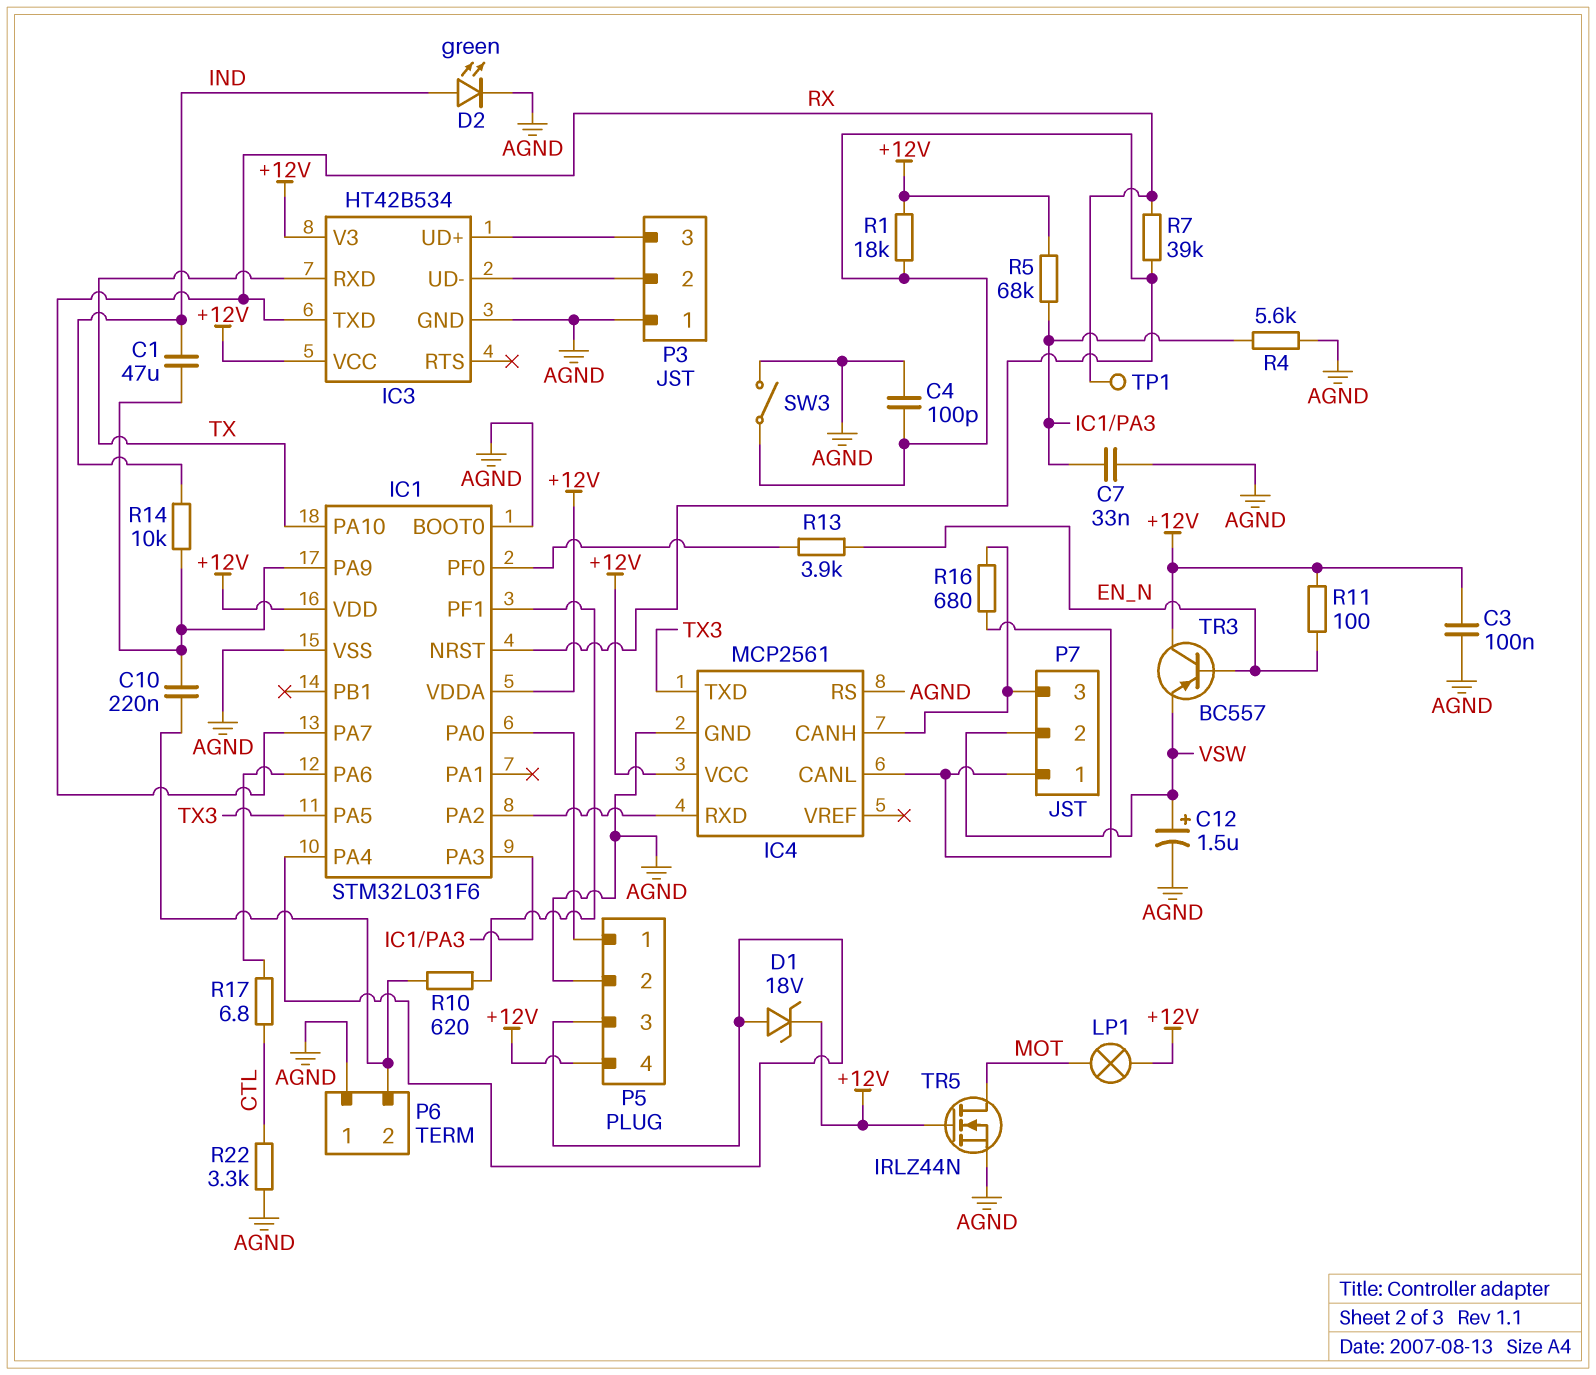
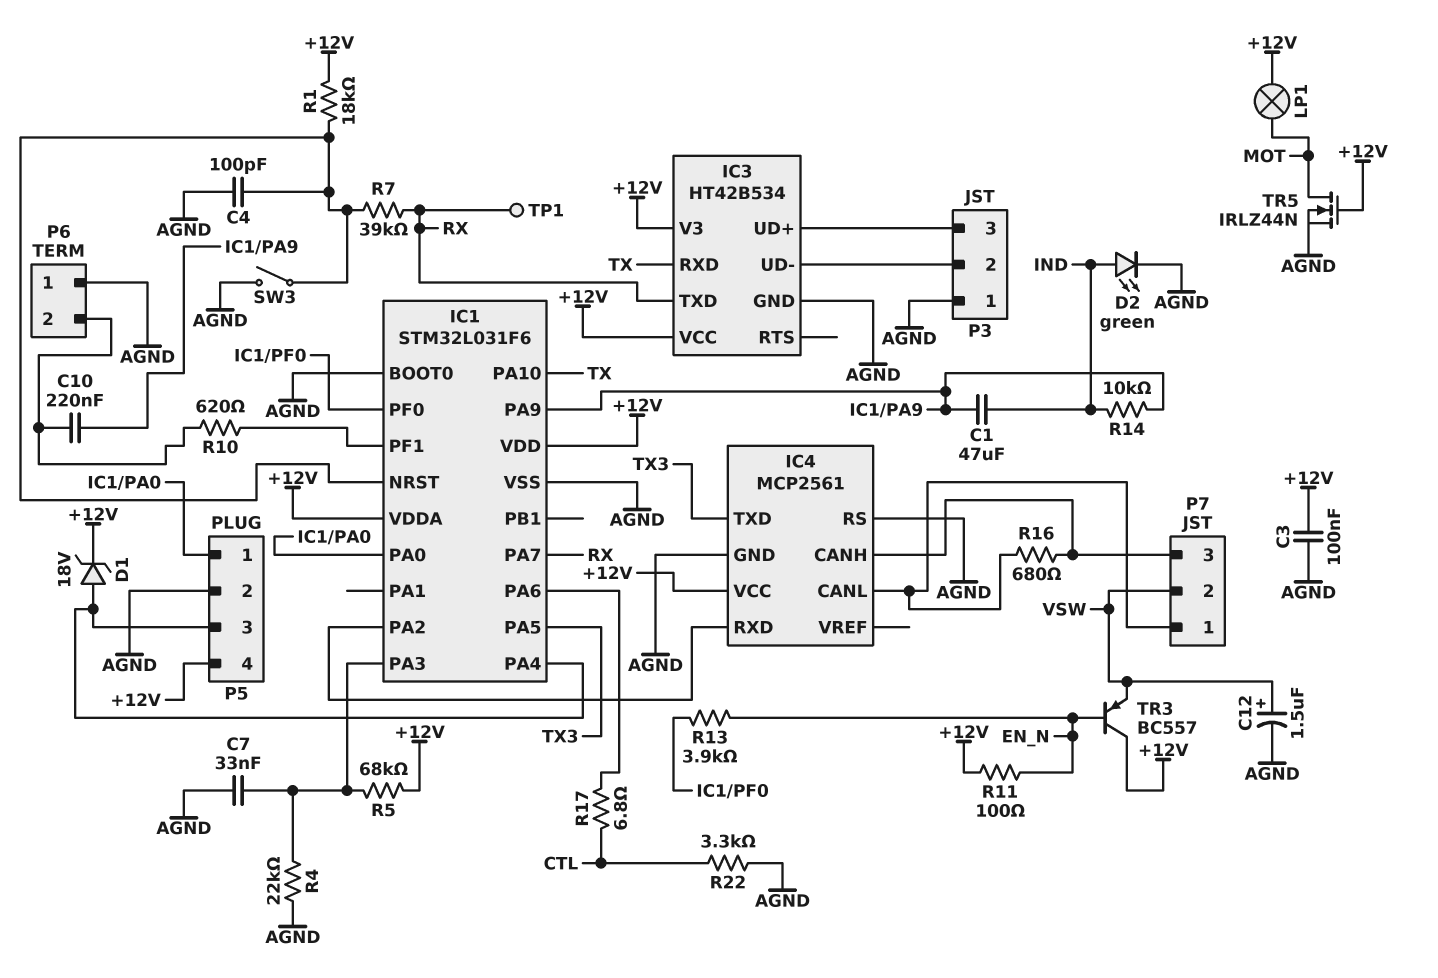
R4: 5.6k (AGND, IC1/PA3) -> 22k (AGND, IC1/PA3)

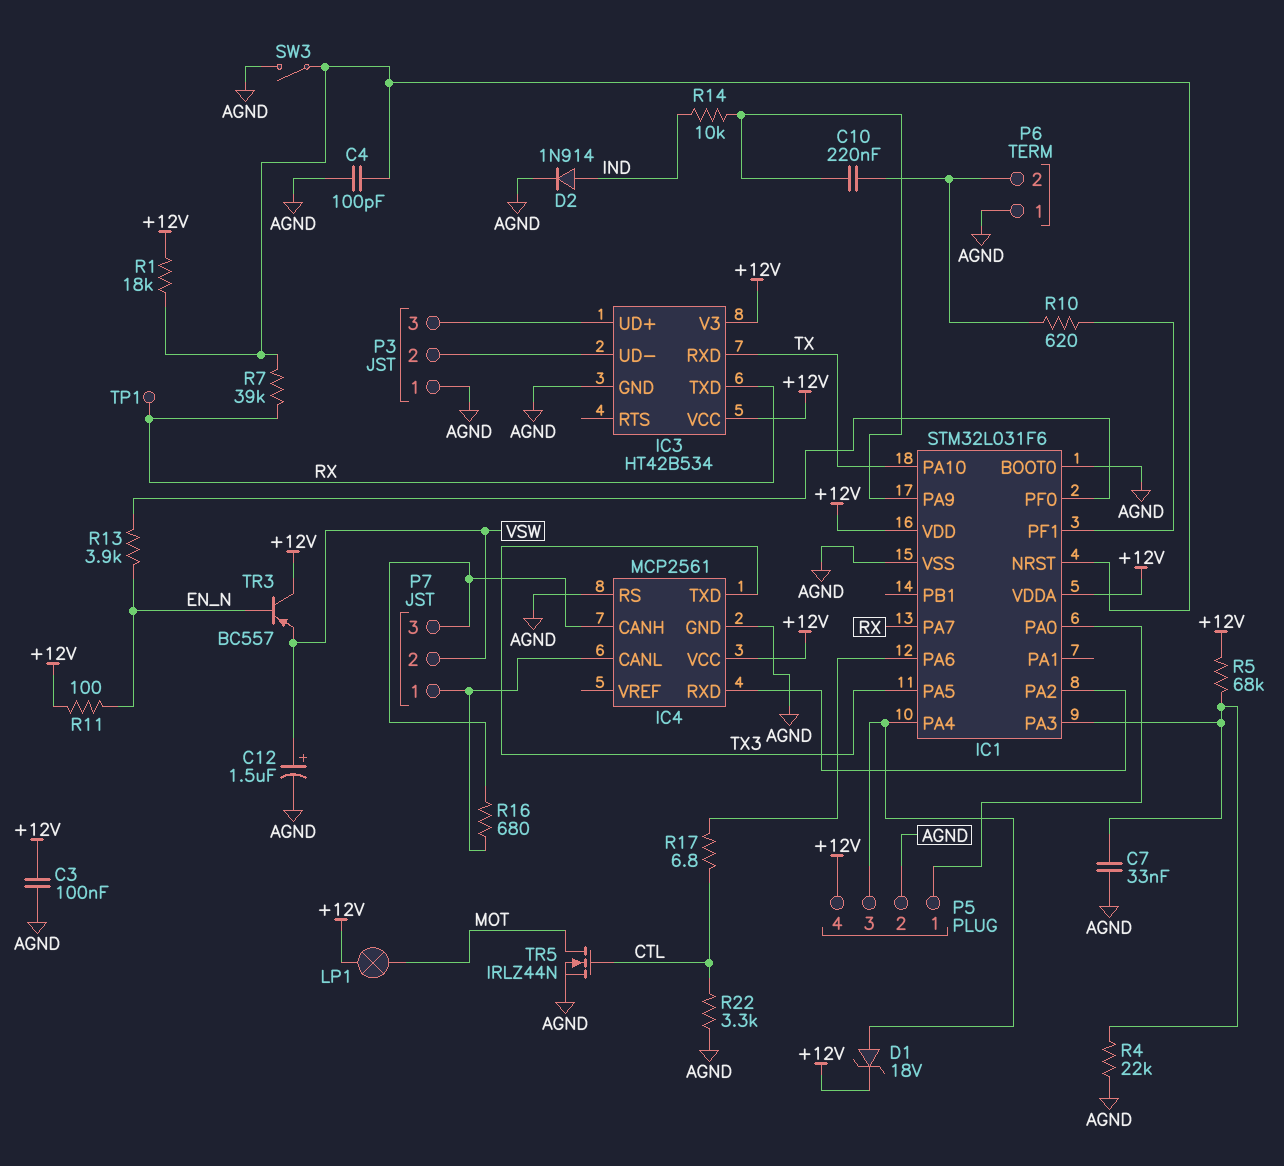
C1: 47uF (IC1/PA9, IND) -> none
D2: LED green (A IND, K AGND) -> diode 1N914 (A IND, K AGND)
TR5: NMOS IRLZ44N (G +12V, D MOT, S AGND) -> NMOS IRLZ44N (G CTL, D MOT, S AGND)

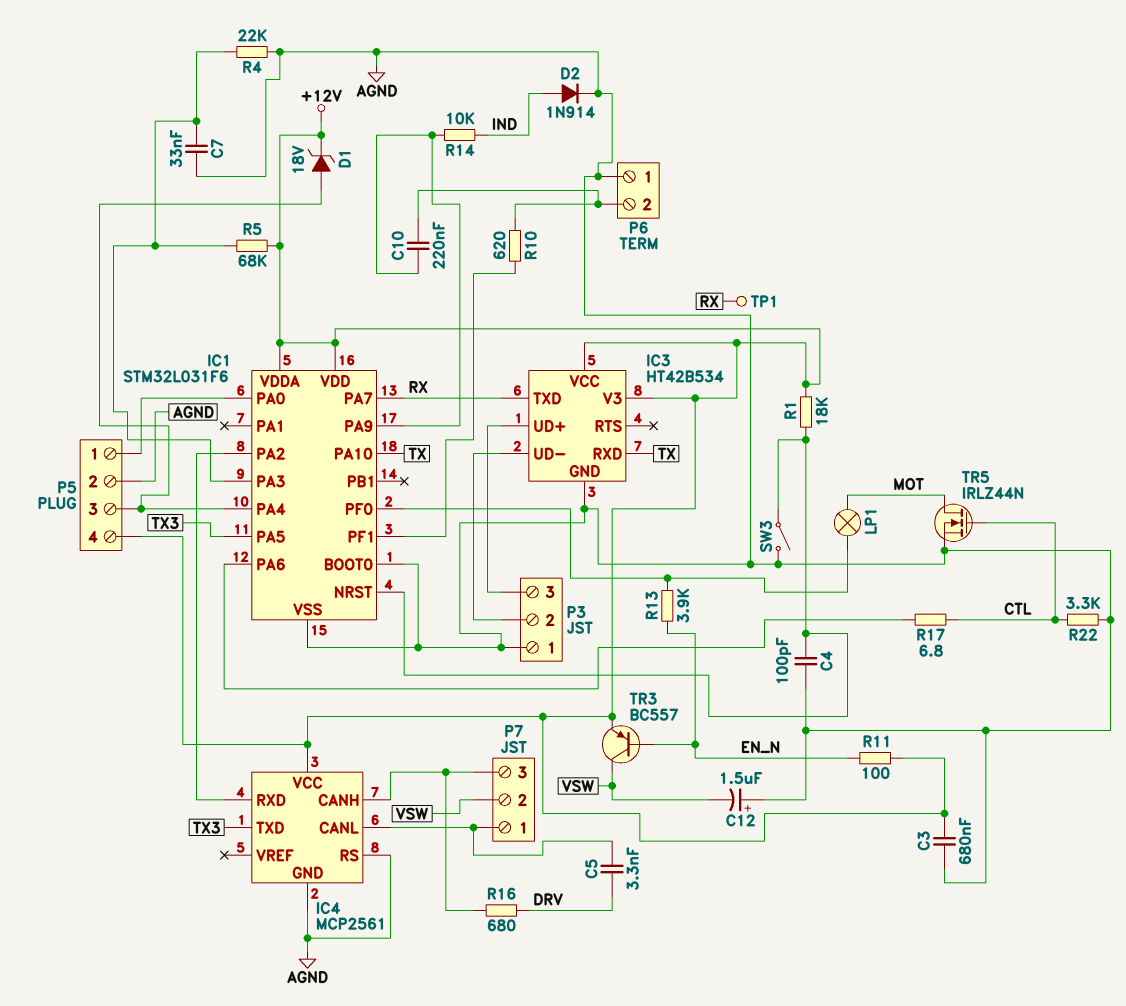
C3: 100nF (+12V, AGND) -> 680nF (+12V, AGND)
C5: none -> 3.3nF (DRV, IC4/CANL)
C12: 1.5uF (plus VSW, minus AGND) -> 1.5uF (plus AGND, minus VSW)
LP1: lamp (+12V, MOT) -> lamp (IC1/PF0, MOT)
R7: 39k (IC1/NRST, RX) -> none
R16: 680 (IC4/CANH, IC4/CANL) -> 680 (DRV, IC4/CANH)
TR3: PNP BC557 (B EN_N, C +12V, E VSW) -> PNP BC557 (B EN_N, C VSW, E +12V)

